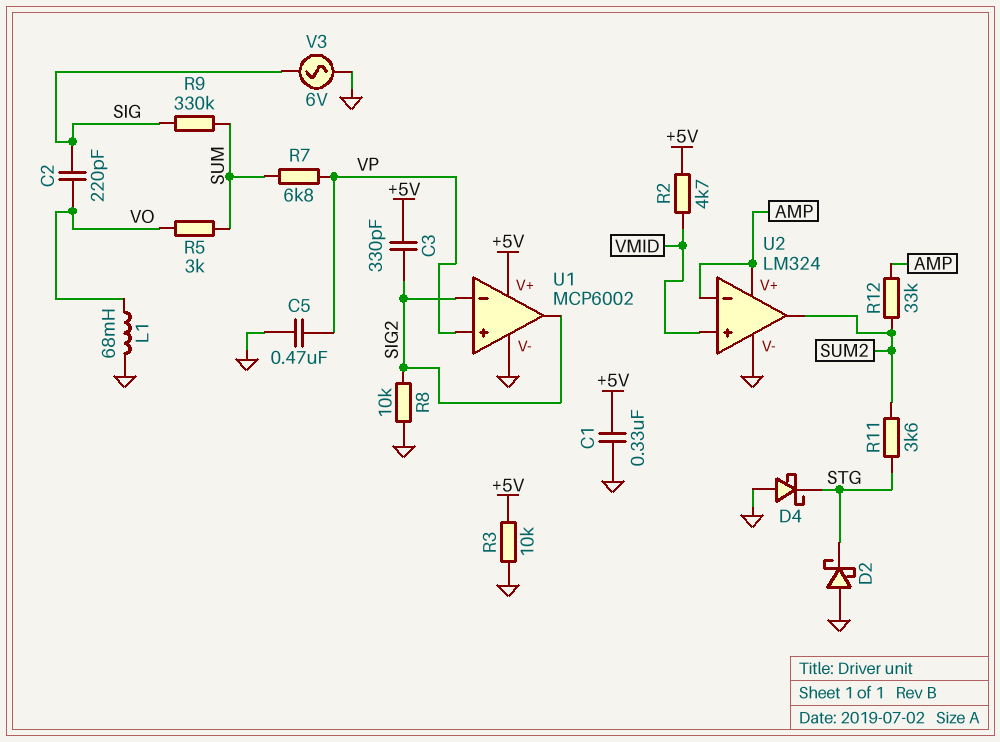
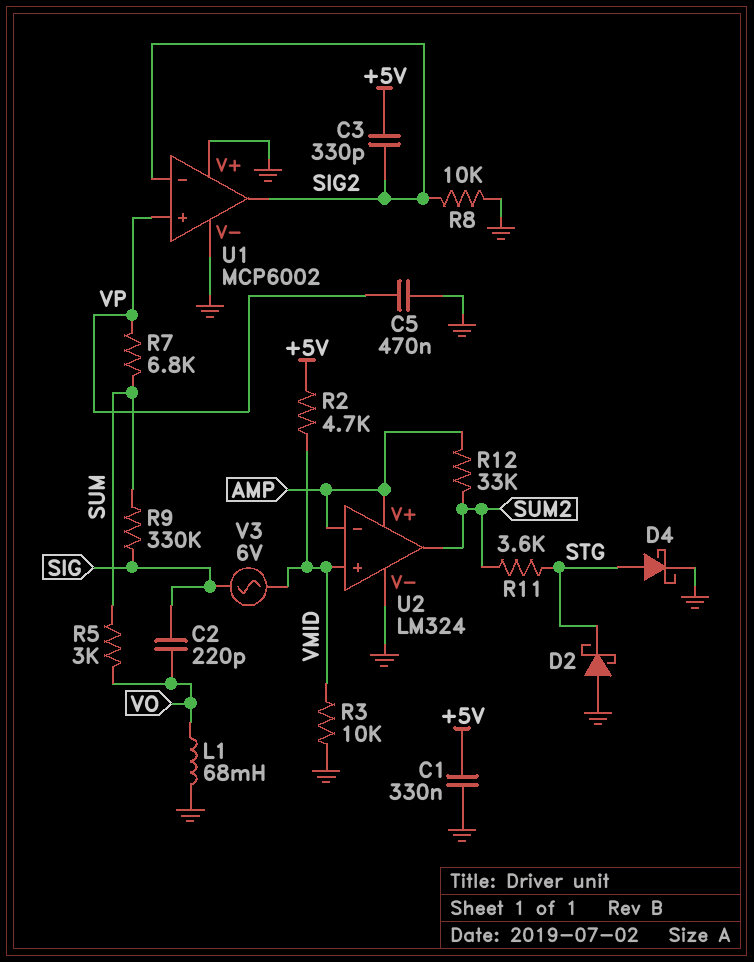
D4: schottky (A GND, K STG) -> schottky (A STG, K GND)
R3: 10k (+5V, GND) -> 10k (GND, VMID)
U1 pin V+: +5V -> GND
V3: AC 6V (GND, SIG) -> AC 6V (SIG, VMID)

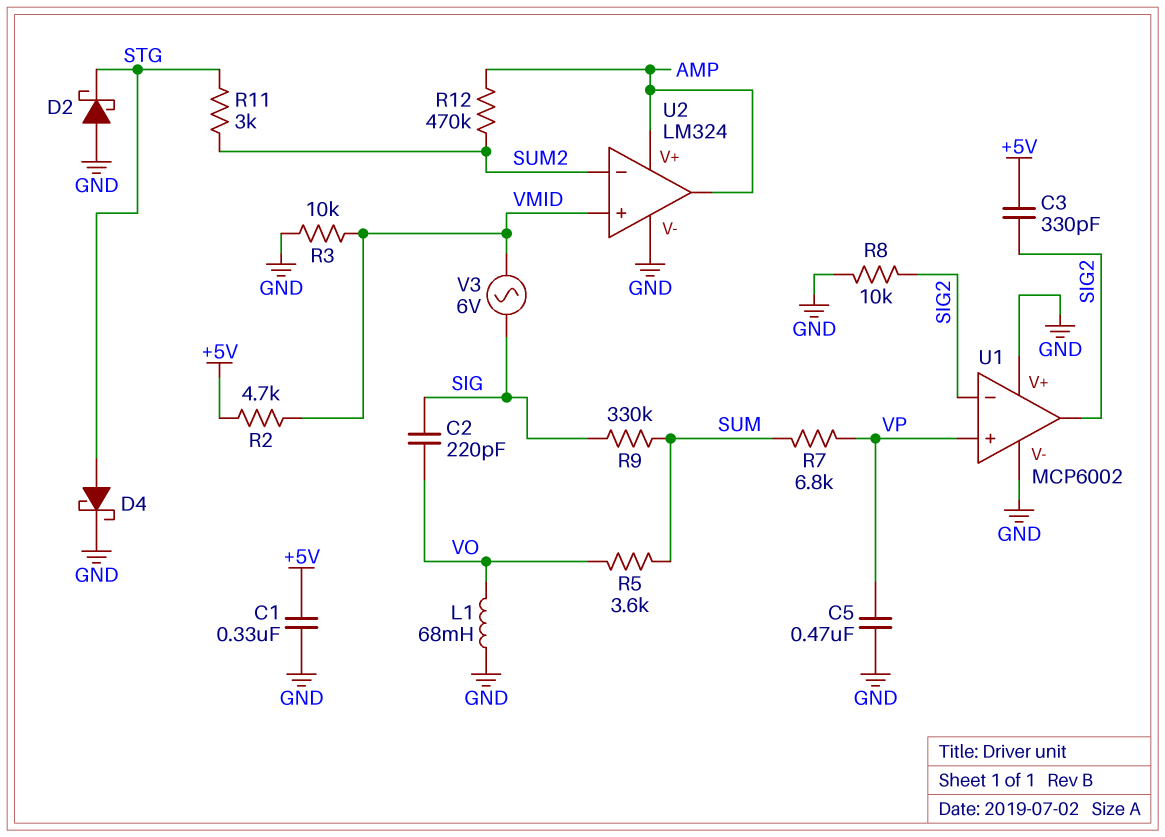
R5: 3k (SUM, VO) -> 3.6k (SUM, VO)
R11: 3.6k (STG, SUM2) -> 3k (STG, SUM2)
R12: 33k (AMP, SUM2) -> 470k (AMP, SUM2)
U2 pin in-: AMP -> SUM2
U2 pin out: SUM2 -> AMP

